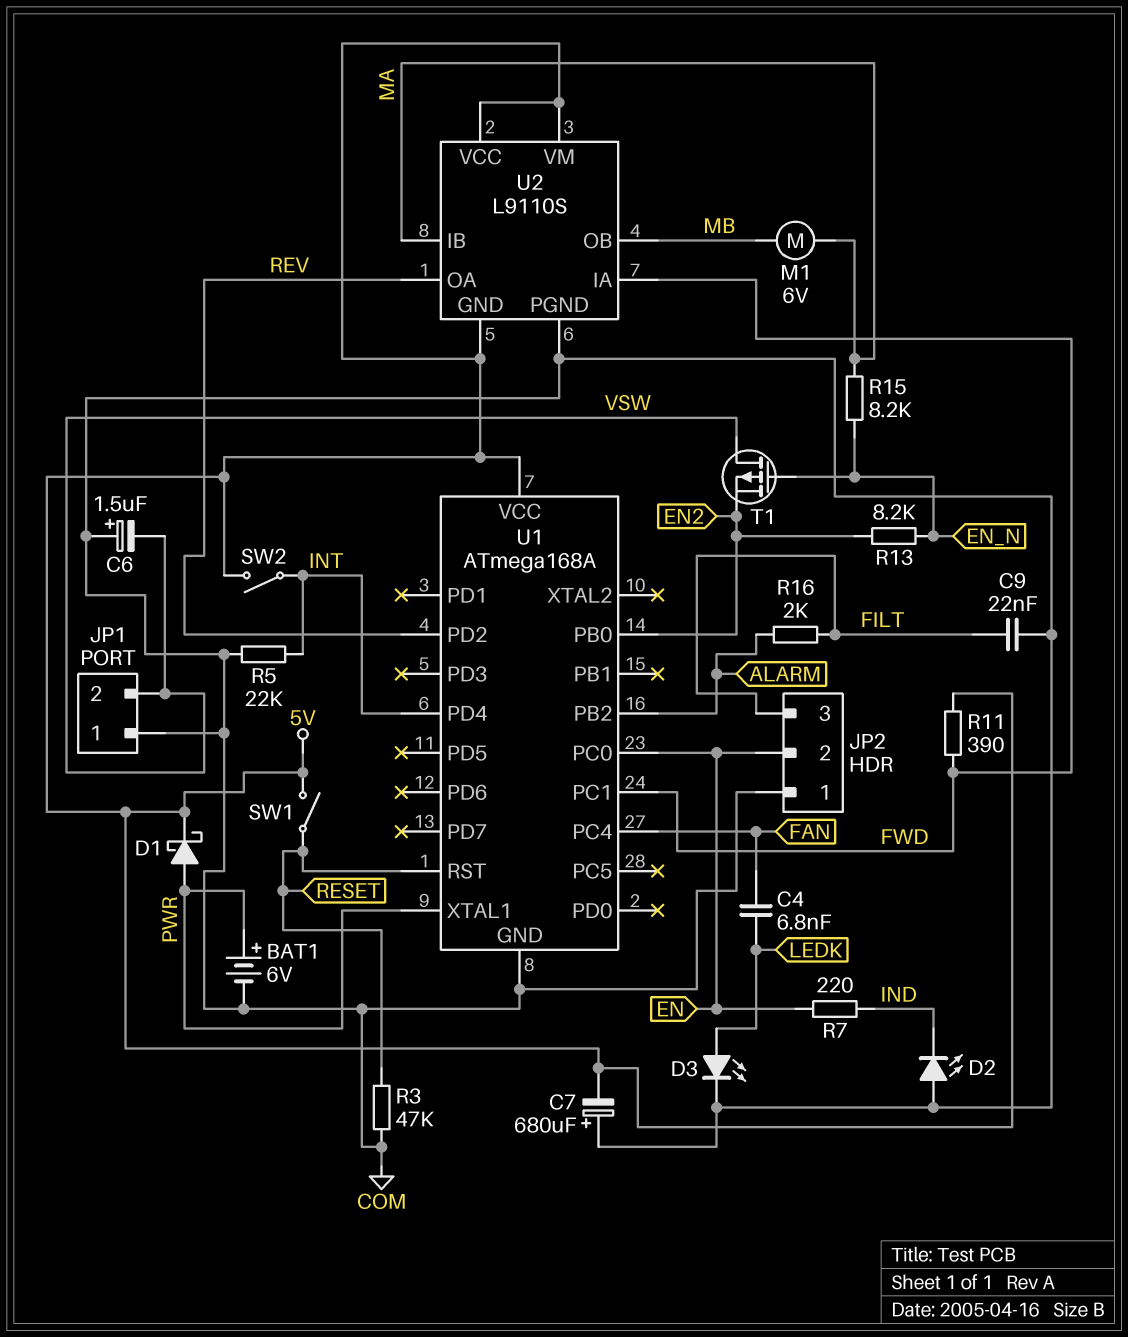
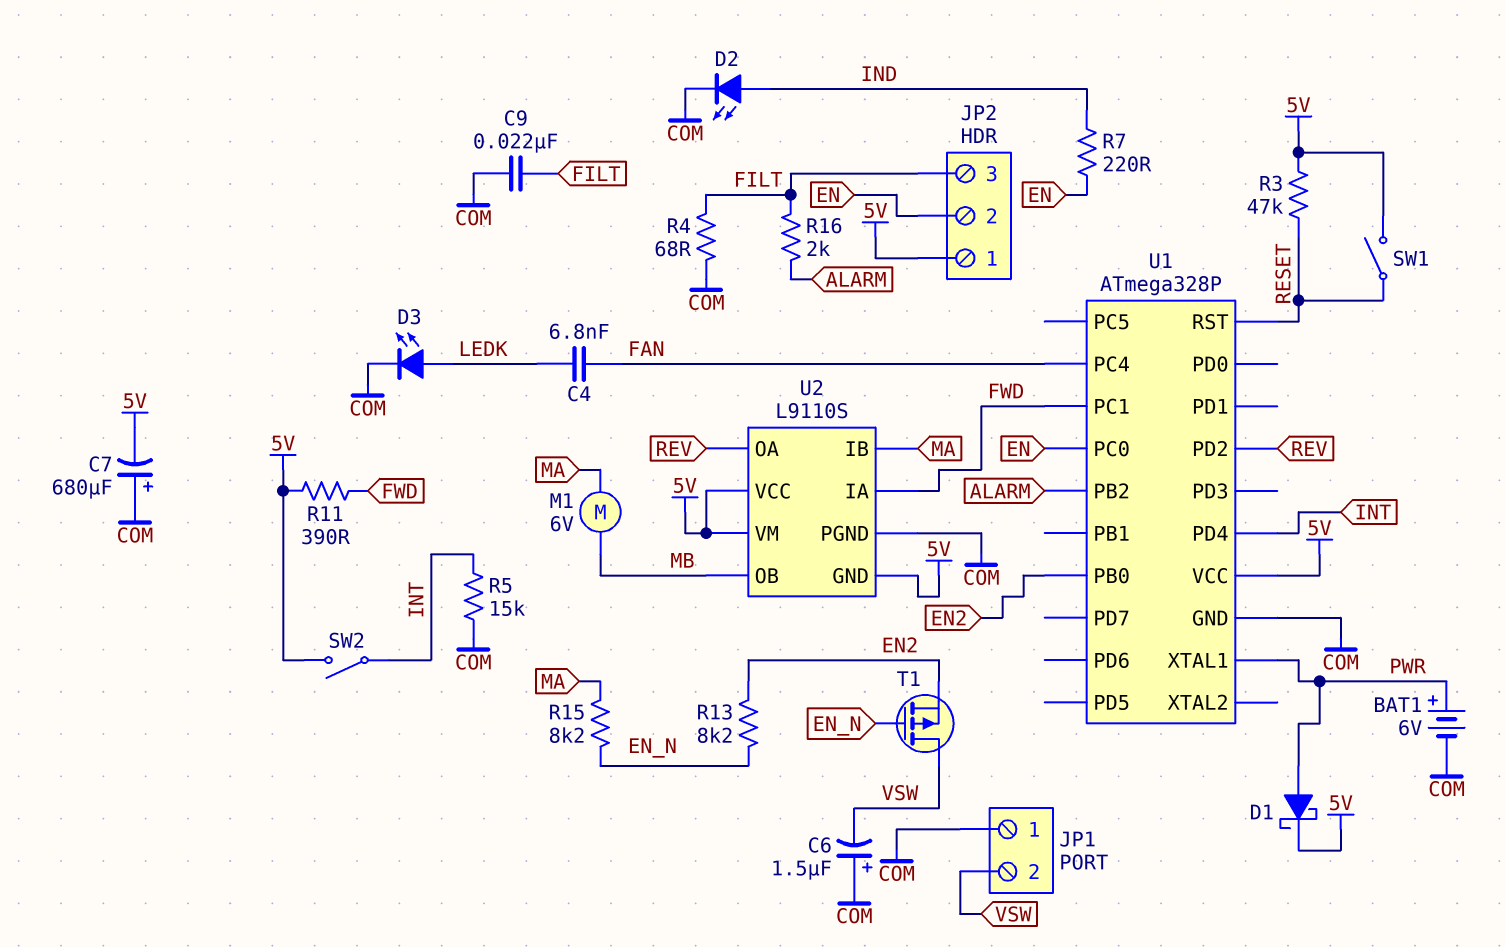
D2: LED (A COM, K IND) -> LED (A IND, K COM)
JP2 pin 1: COM -> 5V
R3: 47k (COM, RESET) -> 47k (5V, RESET)
R4: none -> 68 (COM, FILT)
R5: 22k (COM, INT) -> 15k (COM, INT)
U1: ATmega168A -> ATmega328P

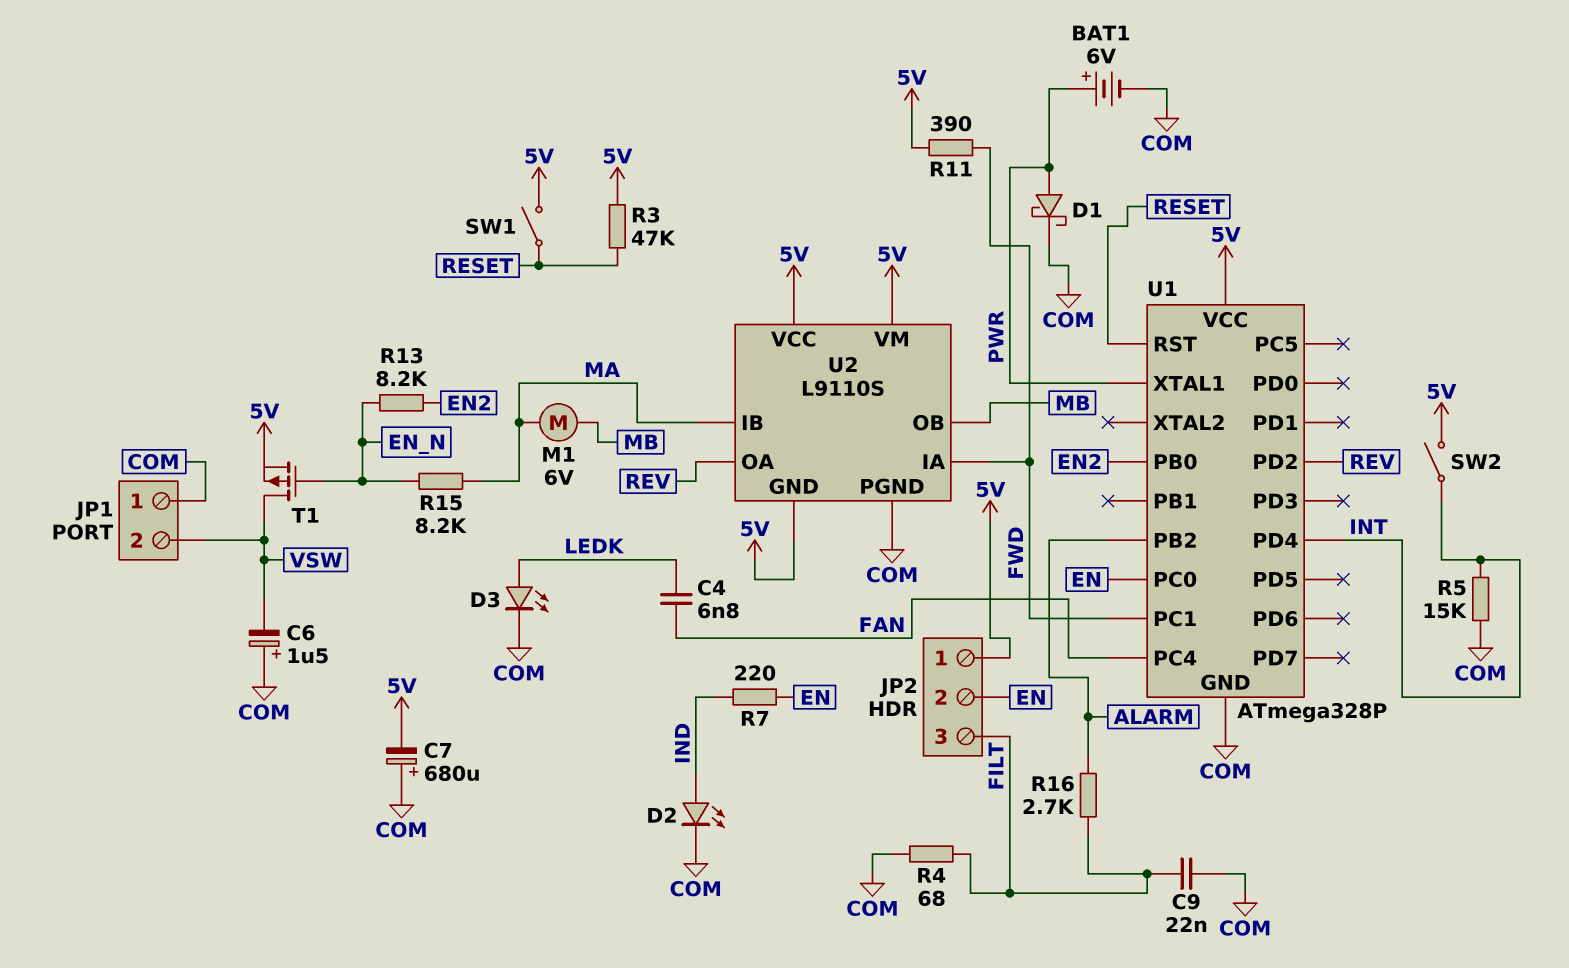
D1: schottky (A PWR, K 5V) -> schottky (A PWR, K COM)
R16: 2k (ALARM, FILT) -> 2.7k (ALARM, FILT)
T1: PMOS (G EN_N, D VSW, S EN2) -> PMOS (G EN_N, D VSW, S 5V)

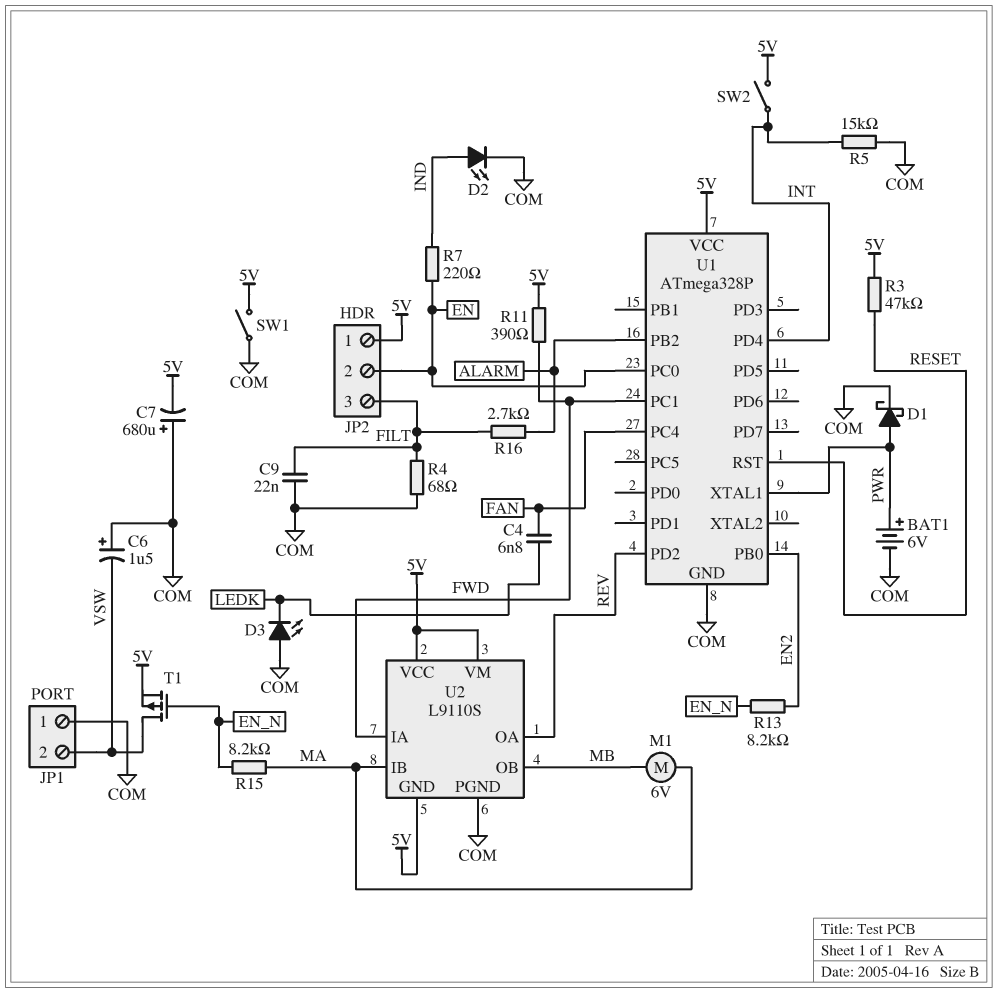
D3: LED (A LEDK, K COM) -> LED (A COM, K LEDK)
SW1: switch (5V, RESET) -> switch (5V, COM)

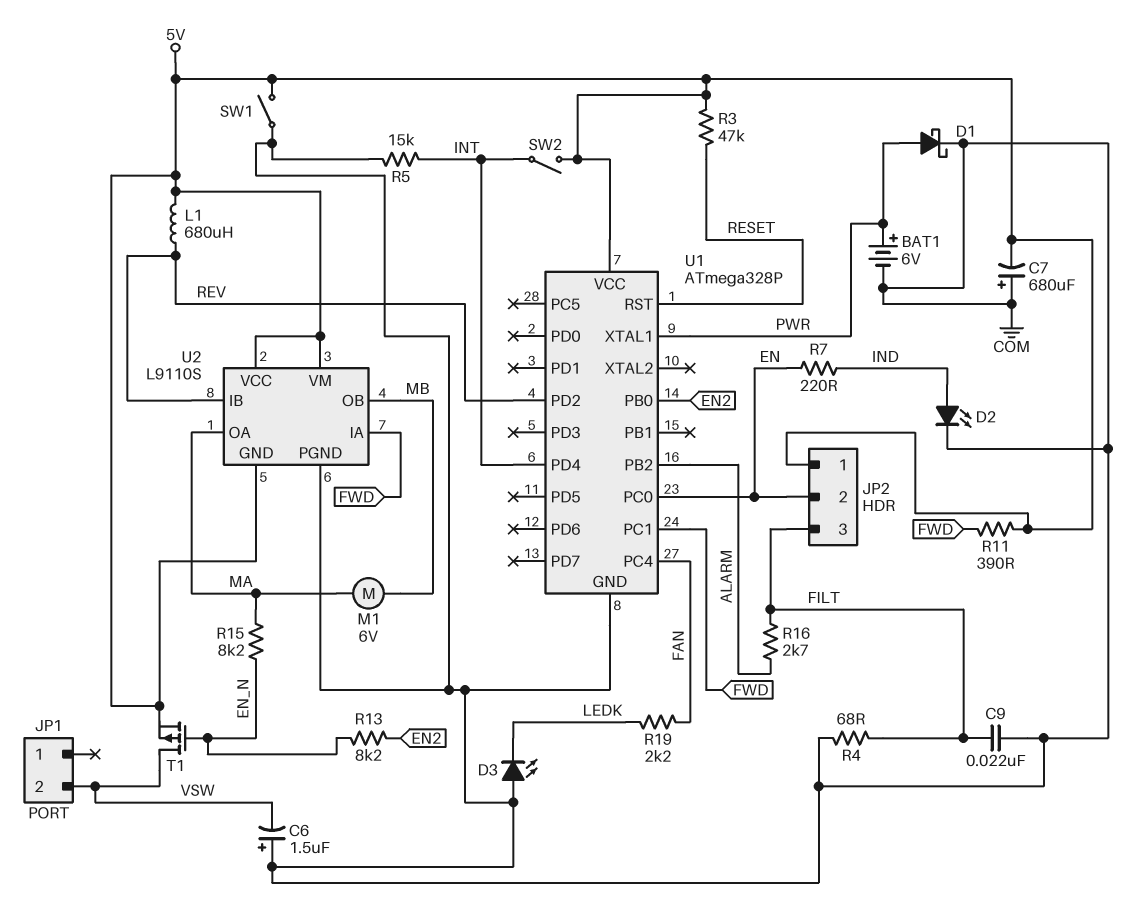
C4: 6.8nF (FAN, LEDK) -> none
JP1 pin 1: COM -> none
L1: none -> 680uH (5V, REV)
R19: none -> 2.2k (FAN, LEDK)
U2 pin IB: MA -> REV
U2 pin OA: REV -> MA

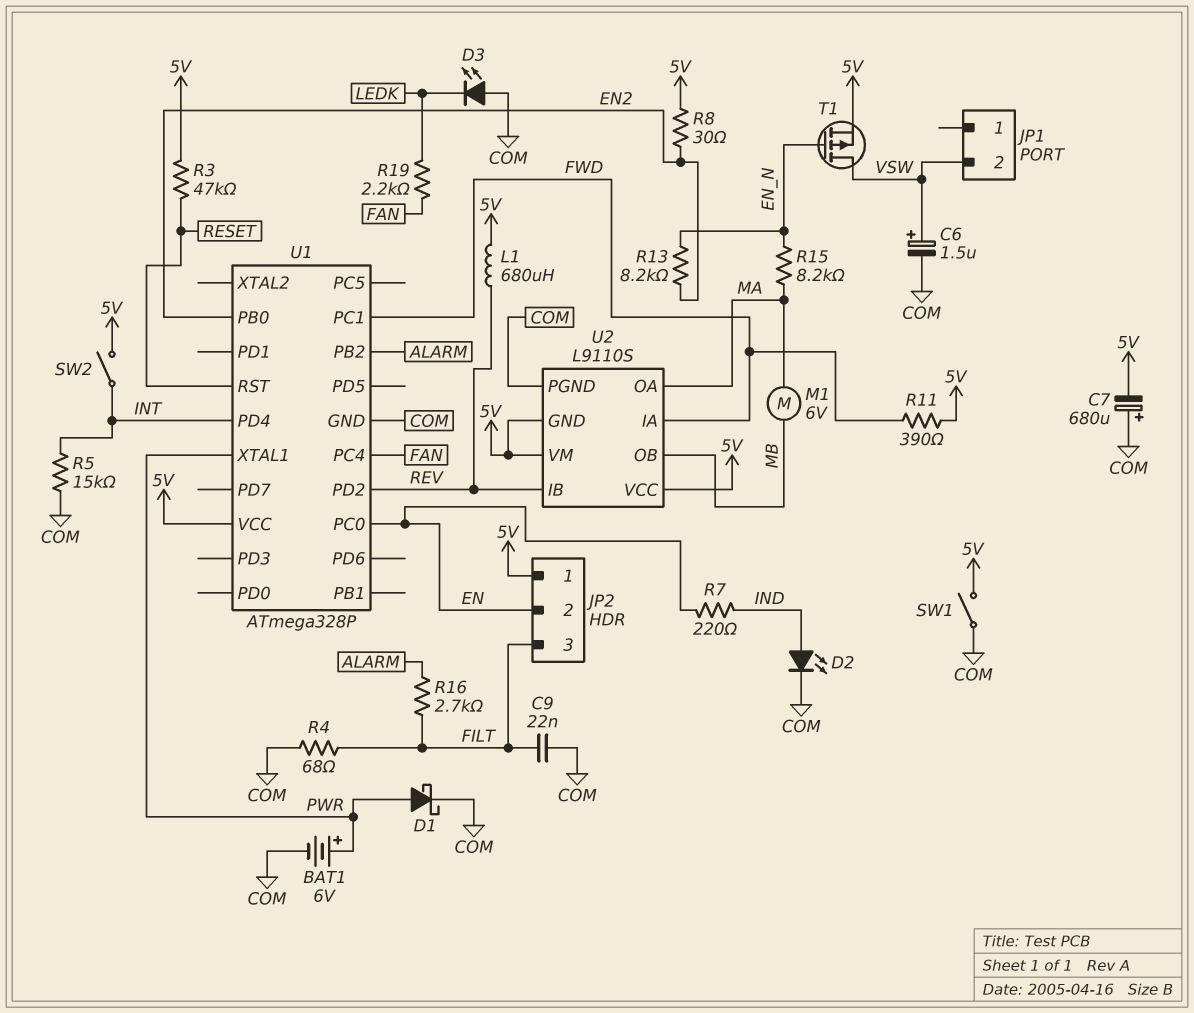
C6: 1.5uF (plus COM, minus VSW) -> 1.5uF (plus VSW, minus COM)
R8: none -> 30 (5V, EN2)

